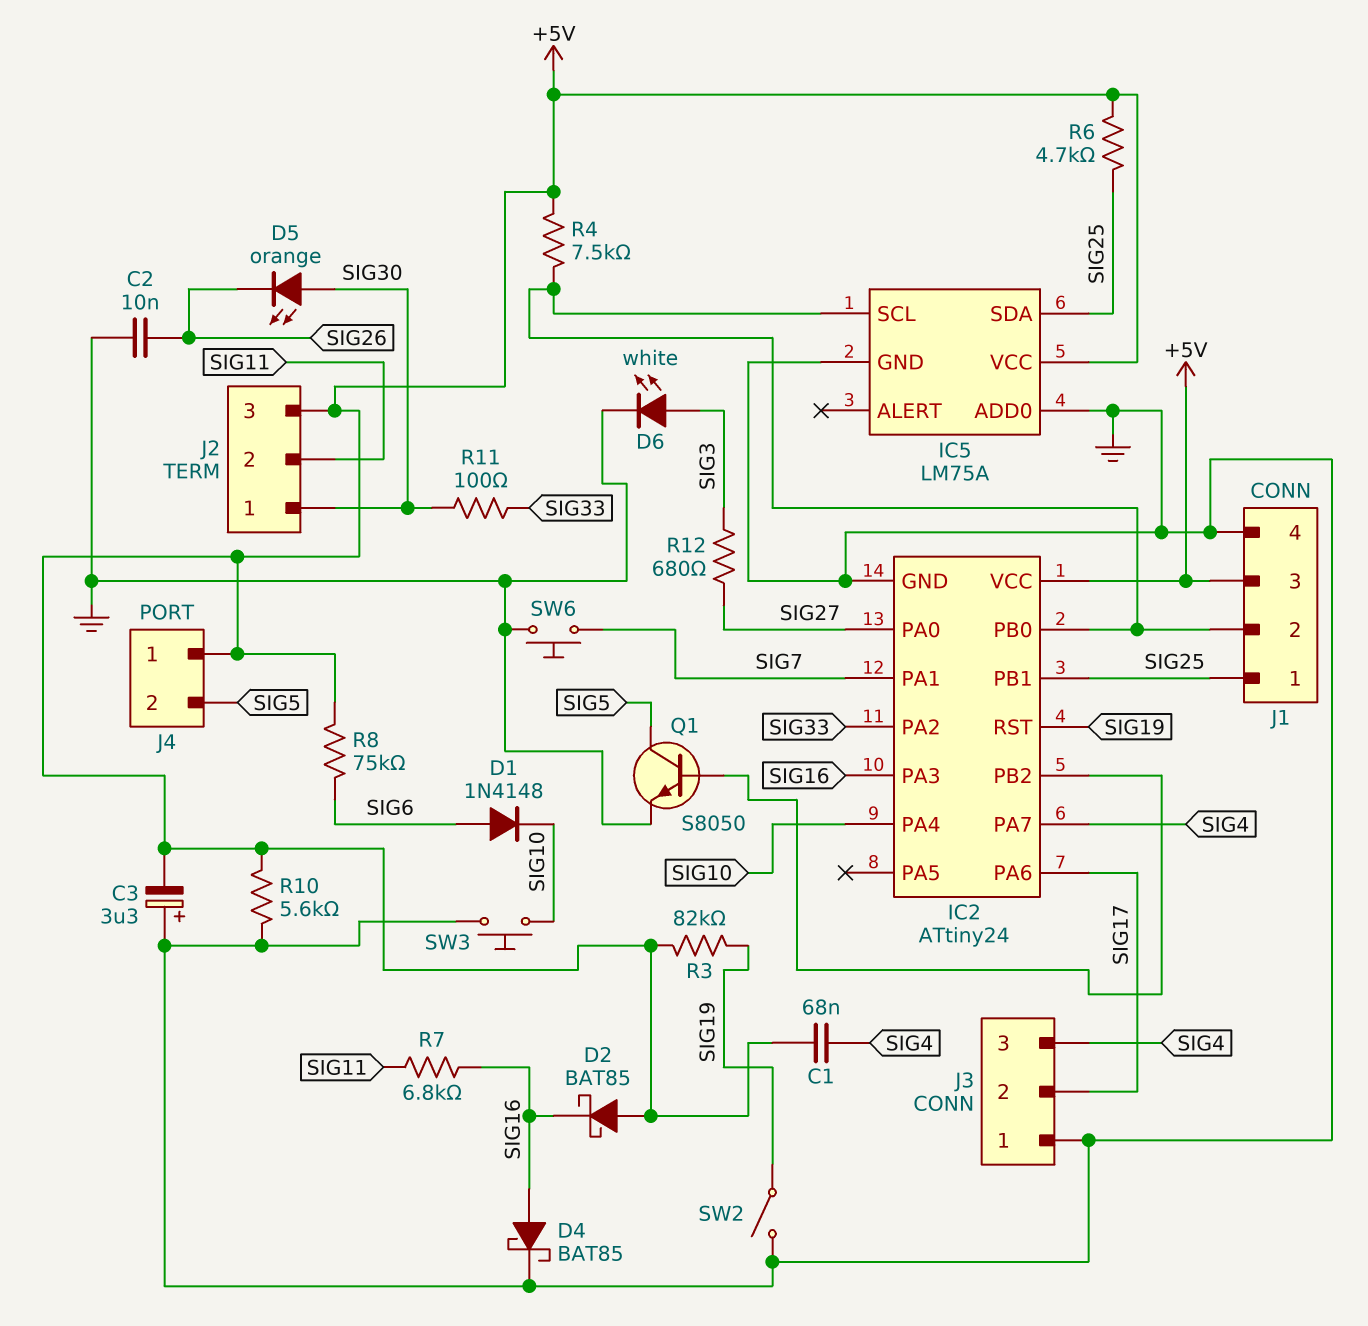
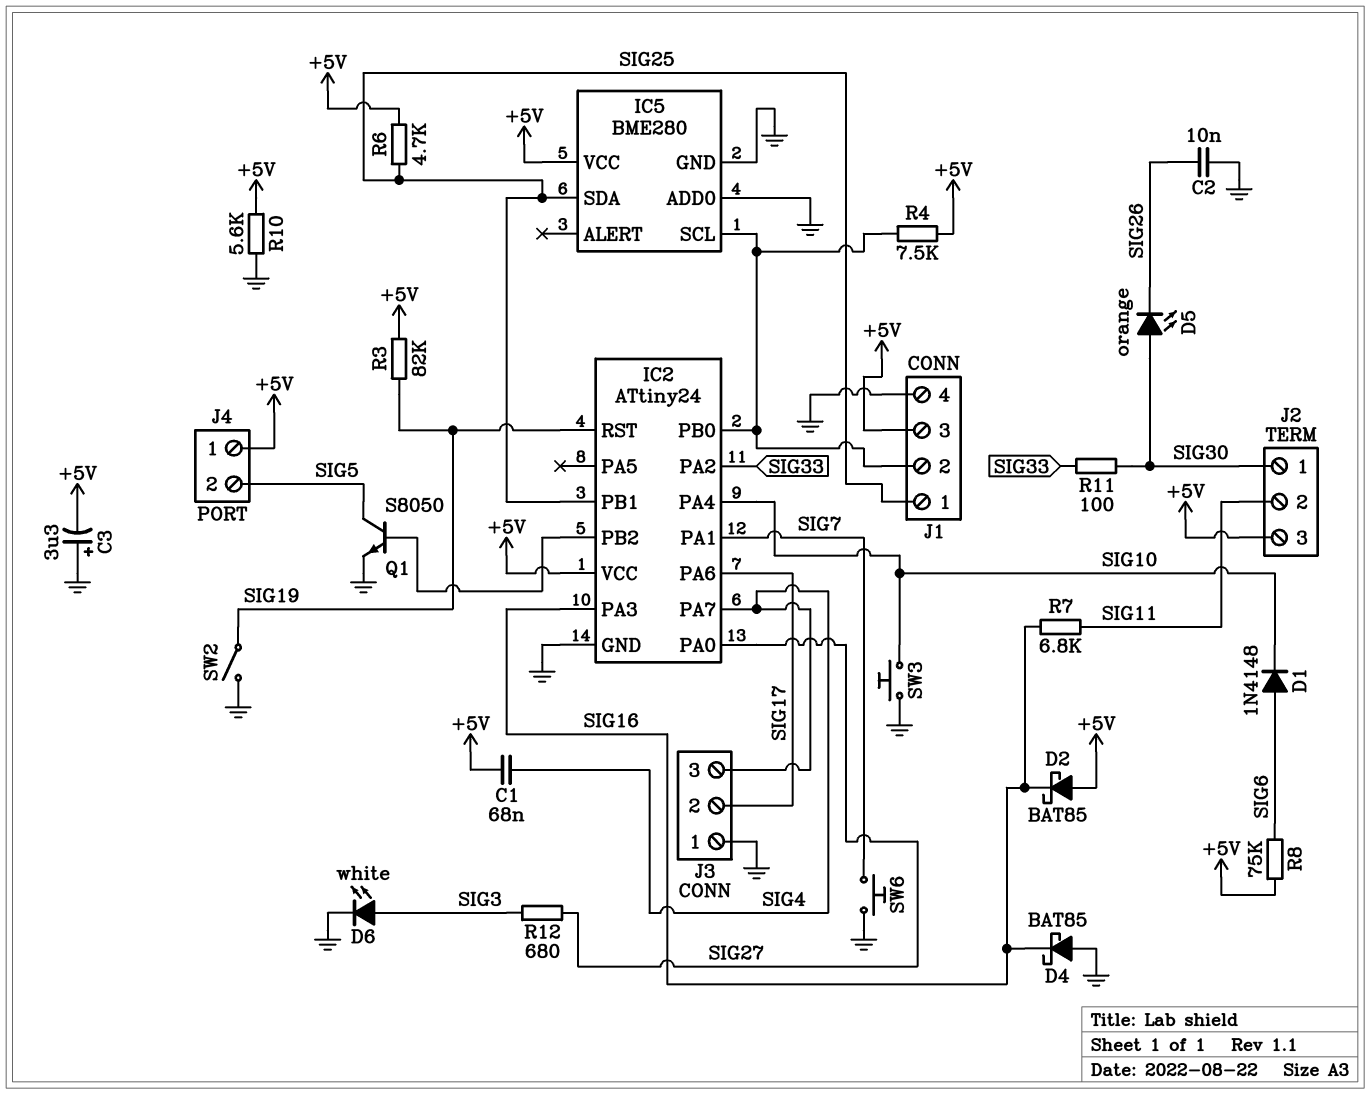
D4: schottky BAT85 (A SIG16, K GND) -> schottky BAT85 (A GND, K SIG16)
IC5: LM75A -> BME280

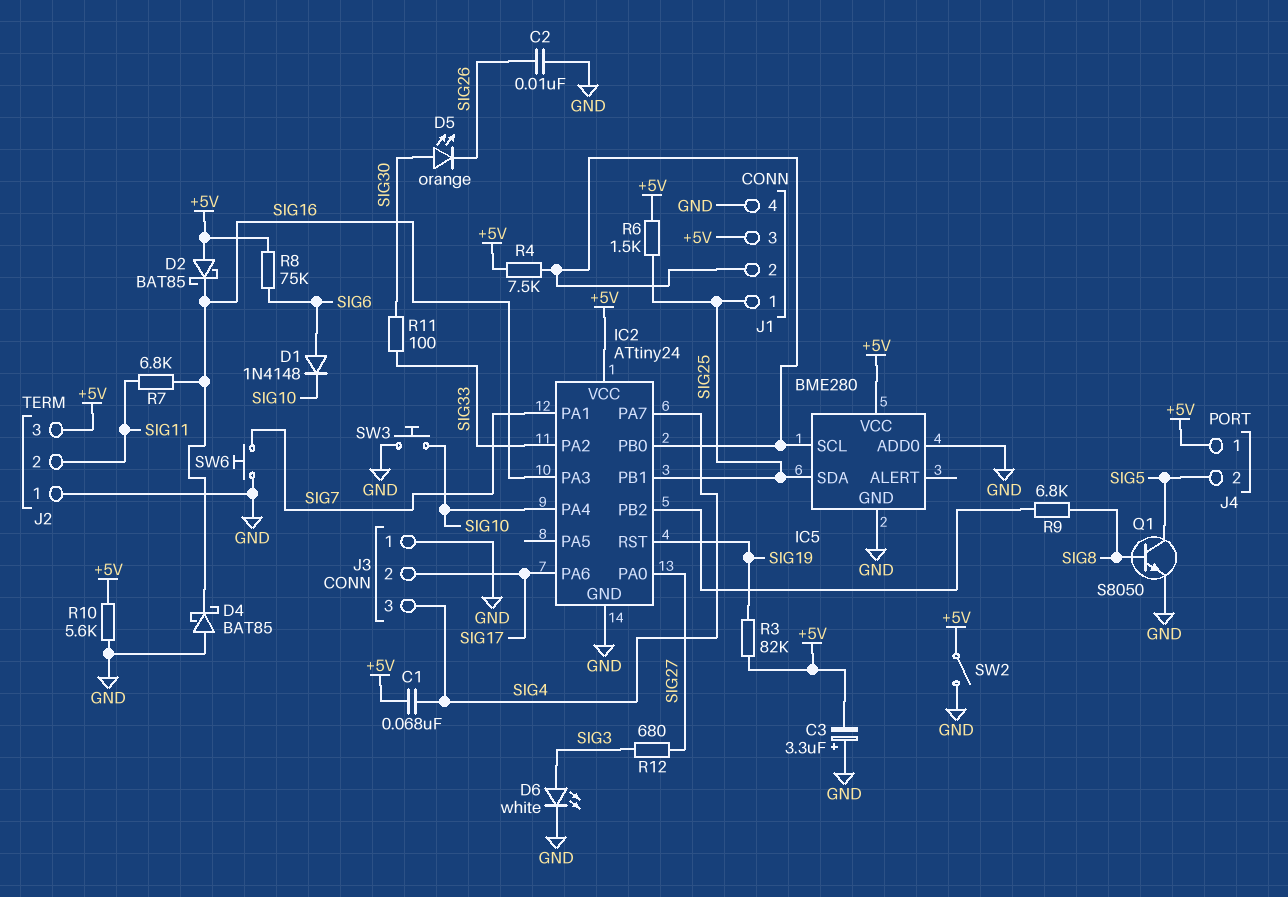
J2 pin 1: SIG30 -> GND
Q1: NPN S8050 (B IC2/PB2, C SIG5, E GND) -> NPN S8050 (B SIG8, C SIG5, E GND)
R6: 4.7k (+5V, SIG25) -> 1.5k (+5V, SIG25)
R9: none -> 6.8k (IC2/PB2, SIG8)
SW2: switch (GND, SIG19) -> switch (+5V, GND)

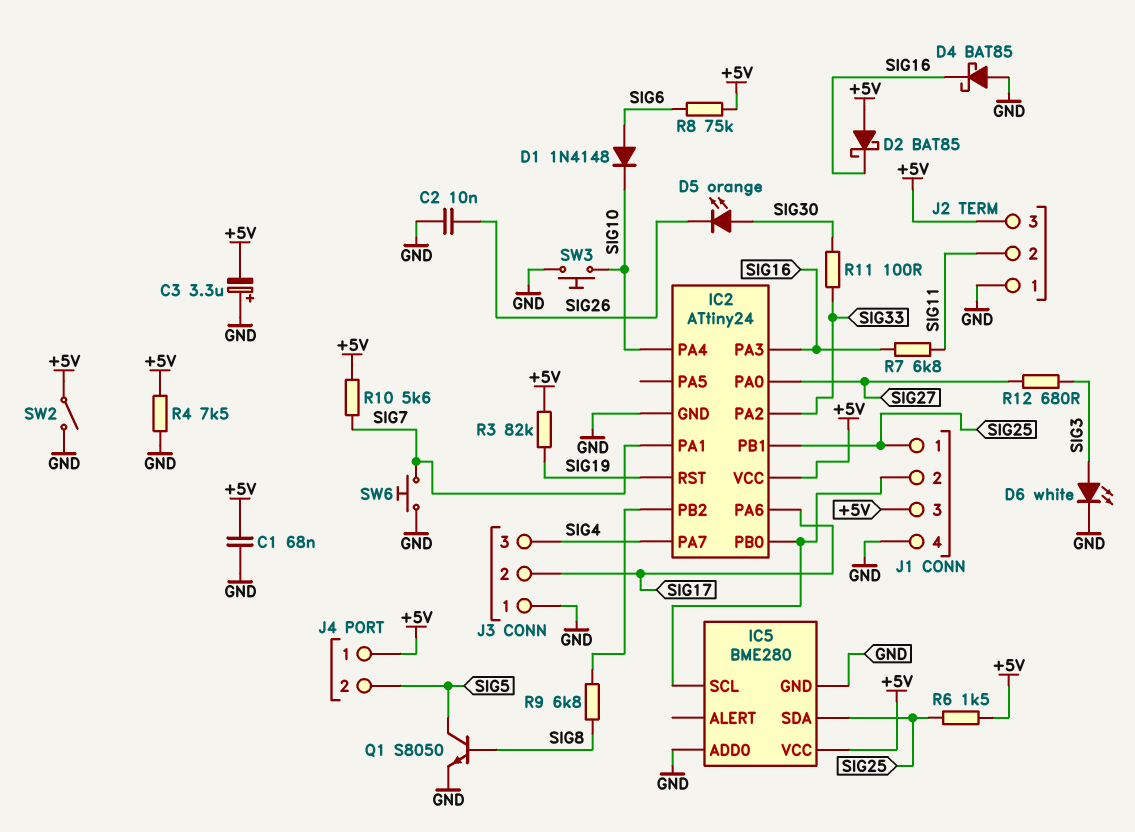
C1: 68nF (+5V, SIG4) -> 68nF (+5V, GND)
R4: 7.5k (+5V, IC2/PB0) -> 7.5k (+5V, GND)
R10: 5.6k (+5V, GND) -> 5.6k (+5V, SIG7)

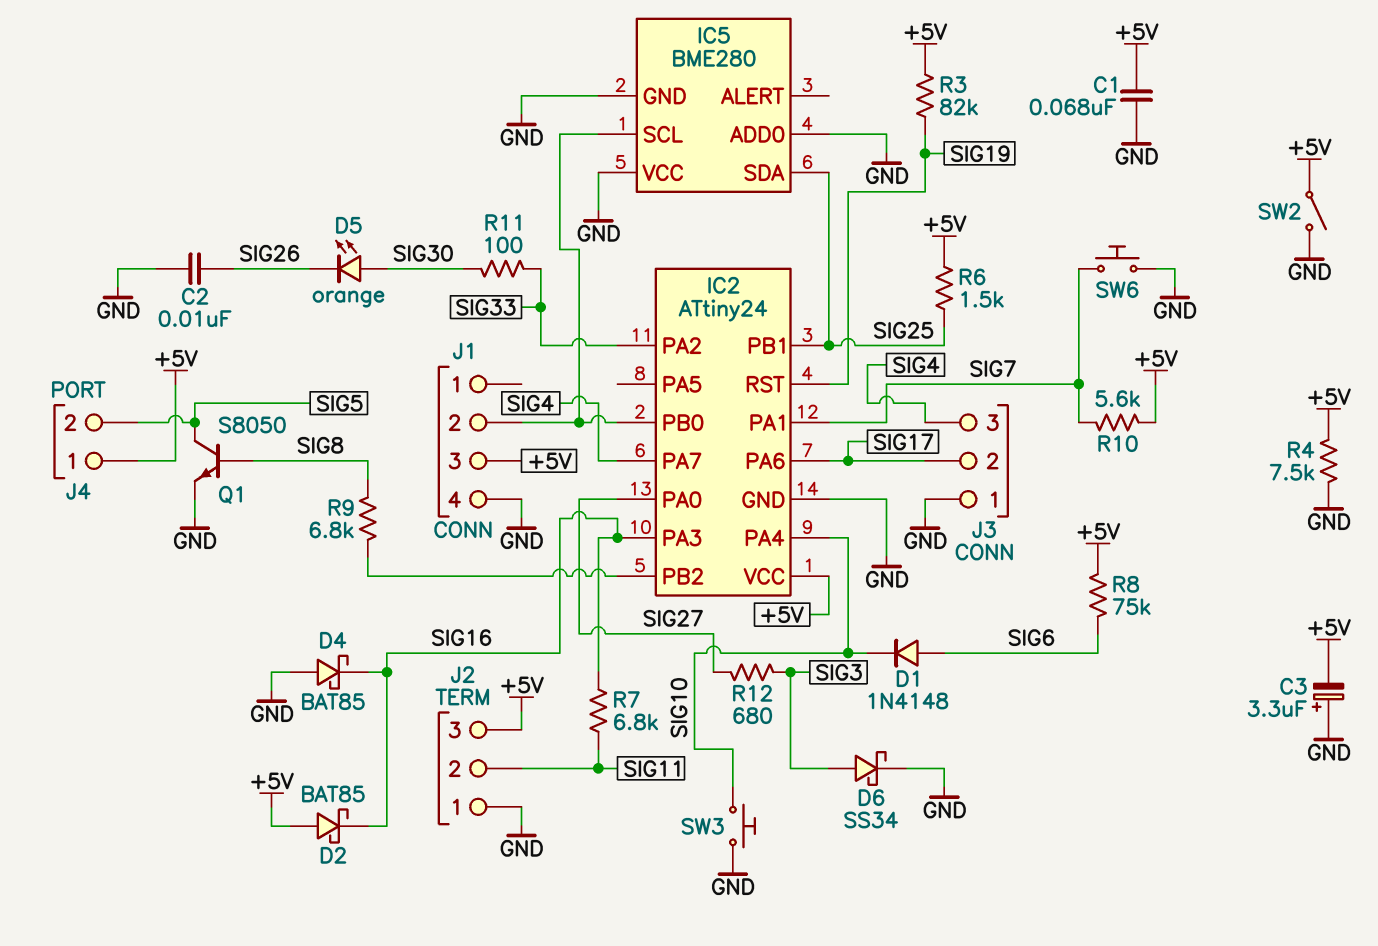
D6: LED white (A SIG3, K GND) -> schottky SS34 (A SIG3, K GND)
IC5 pin VCC: +5V -> GND
J1 pin 1: SIG25 -> none

